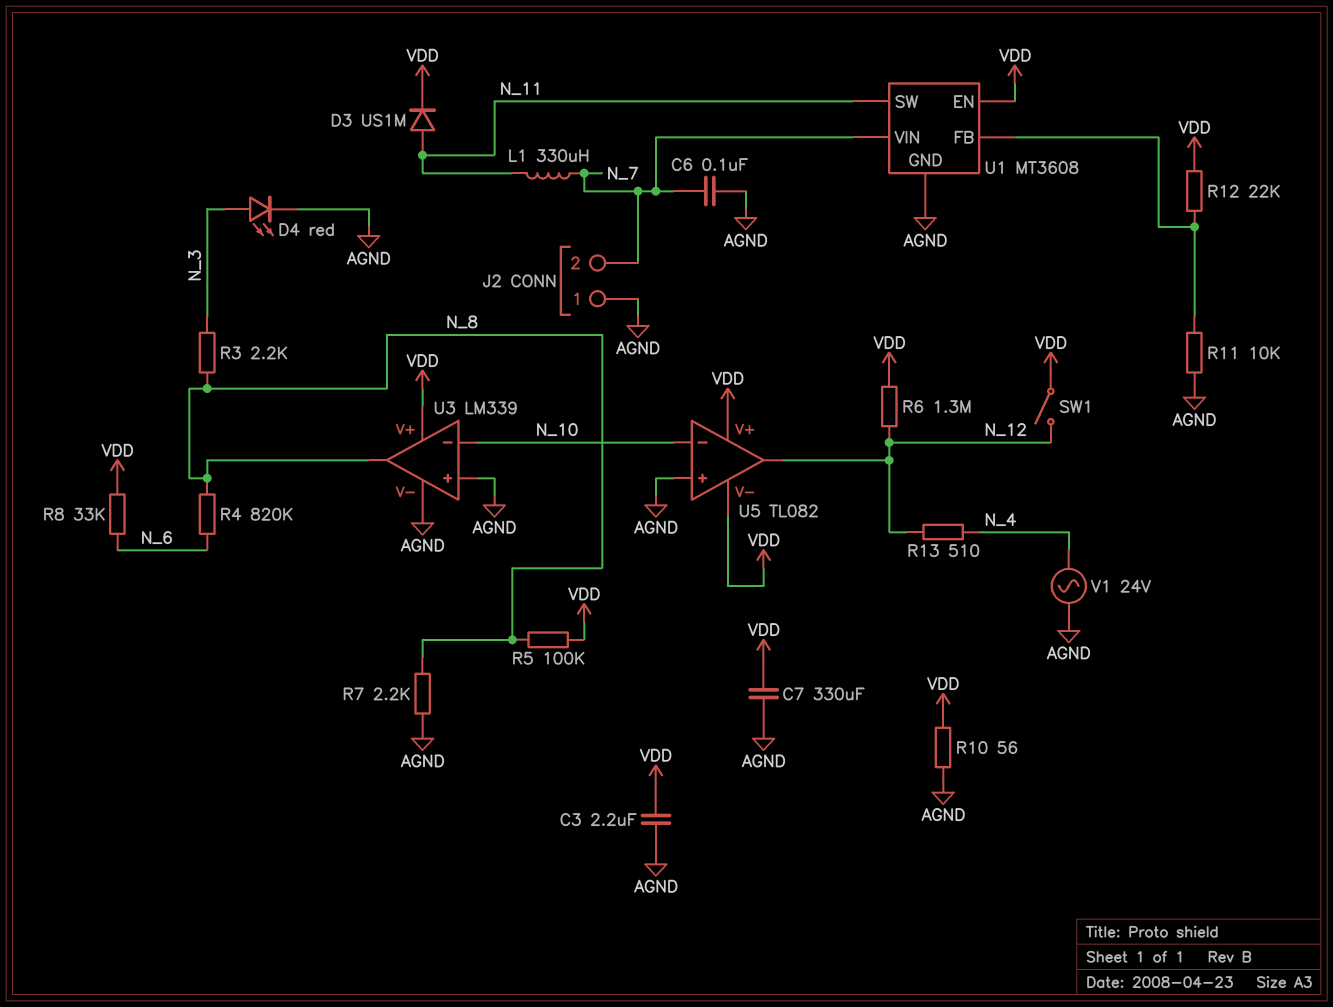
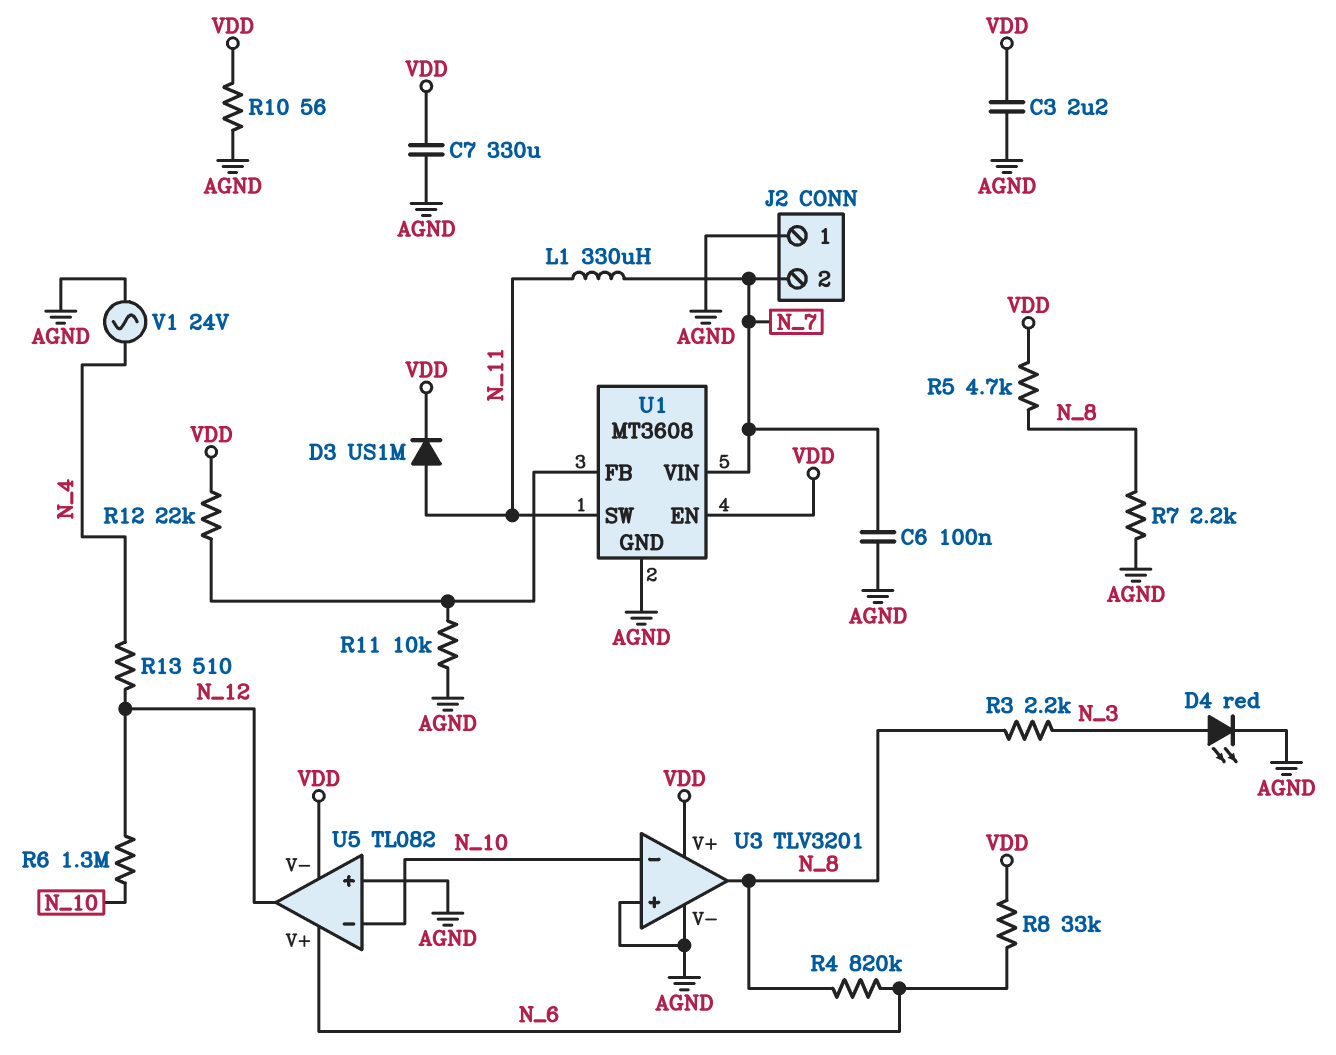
R5: 100k (N_8, VDD) -> 4.7k (N_8, VDD)
R6: 1.3M (N_12, VDD) -> 1.3M (N_10, N_12)
SW1: switch (N_12, VDD) -> none
U3: LM339 -> TLV3201
U5 pin V+: VDD -> N_6

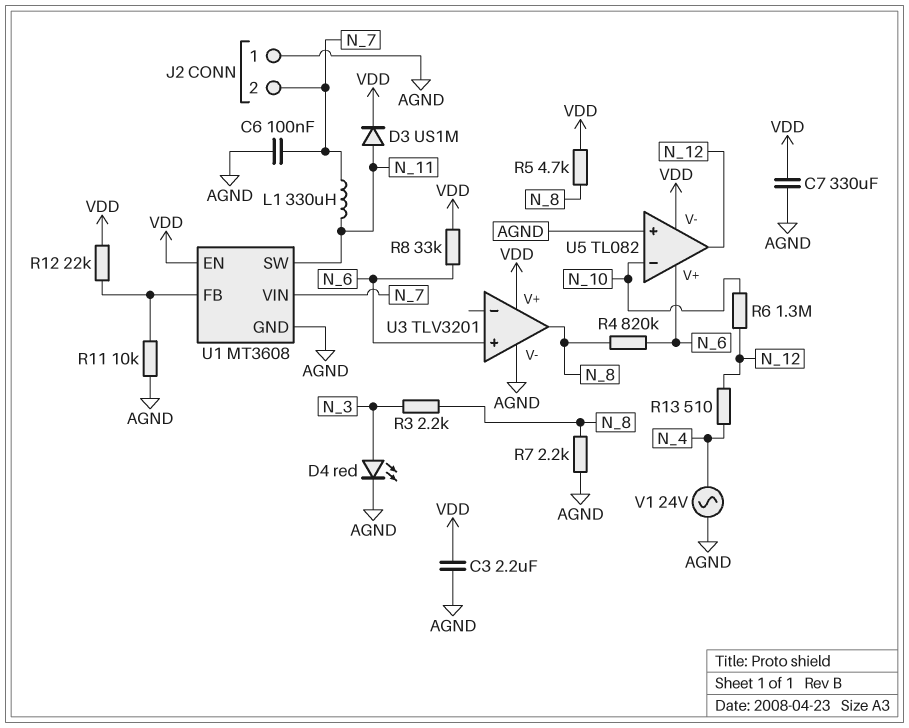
R10: 56 (AGND, VDD) -> none
U3 pin in+: AGND -> N_6
U3 pin in-: N_10 -> none

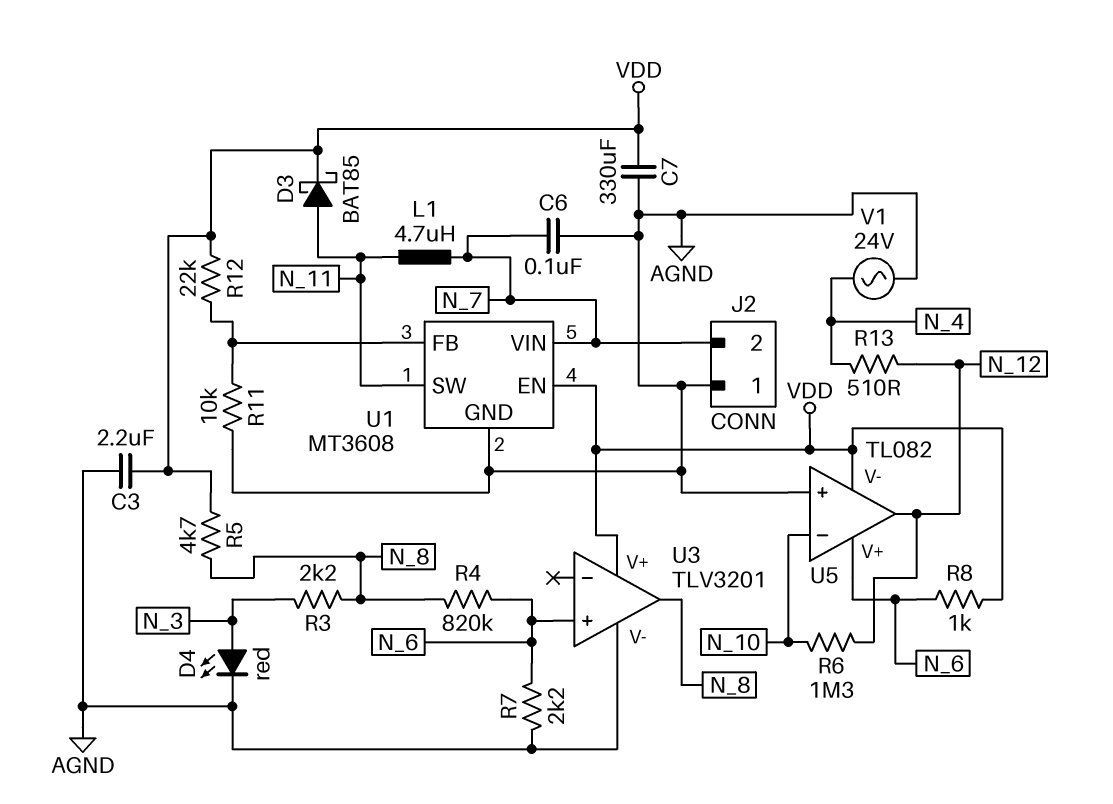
D3: diode US1M (A N_11, K VDD) -> schottky BAT85 (A N_11, K VDD)
L1: 330uH (N_7, N_11) -> 4.7uH (N_7, N_11)
R7: 2.2k (AGND, N_8) -> 2.2k (AGND, N_6)
R8: 33k (N_6, VDD) -> 1k (N_6, VDD)

